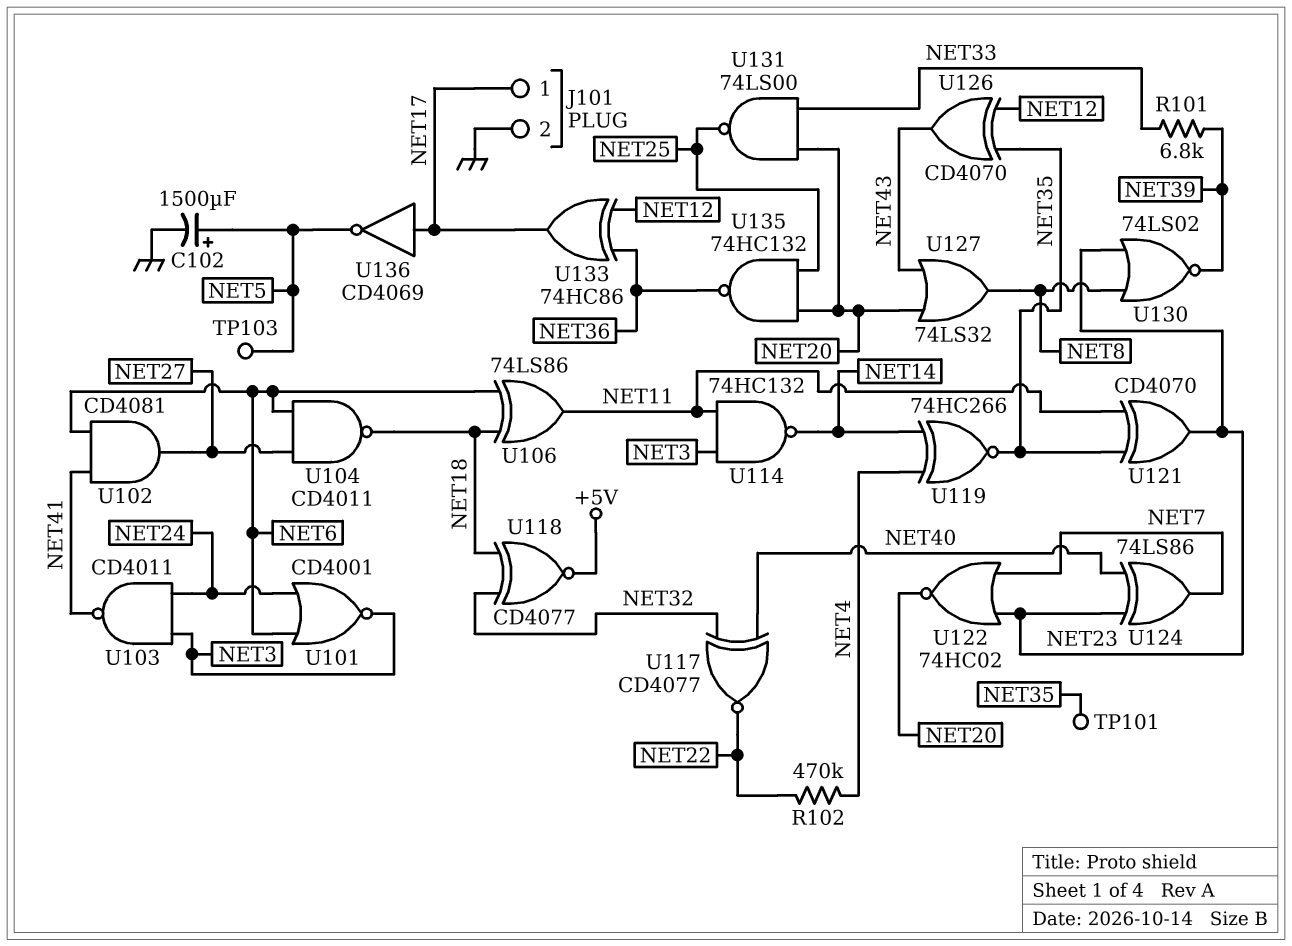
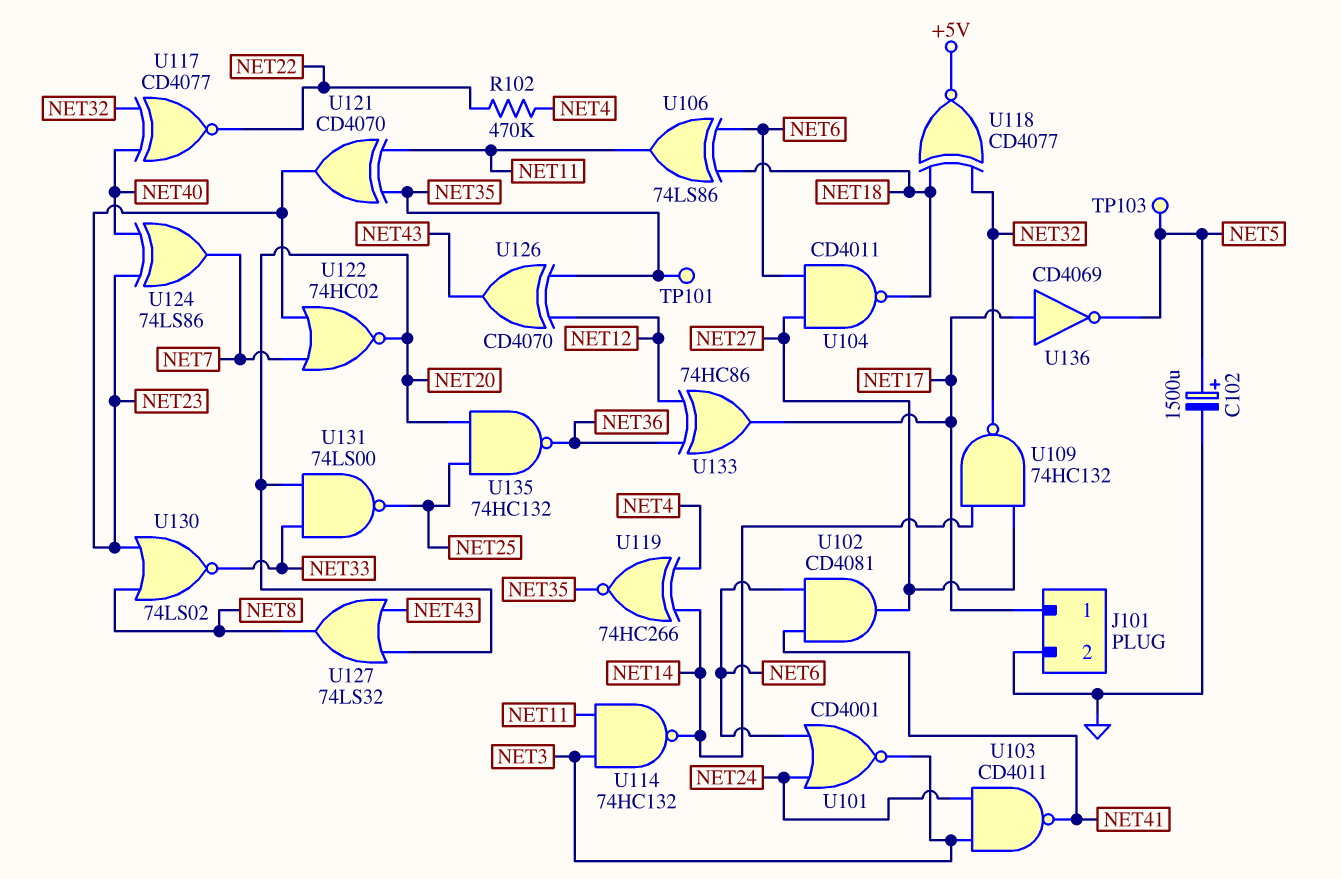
R101: 6.8k (NET33, NET39) -> none
U109: none -> NAND 74HC132 (in NET14, in NET27, out NET32)
U130: NOR 74LS02 (in NET8, in NET23, out NET39) -> NOR 74LS02 (in NET8, in NET23, out NET33)

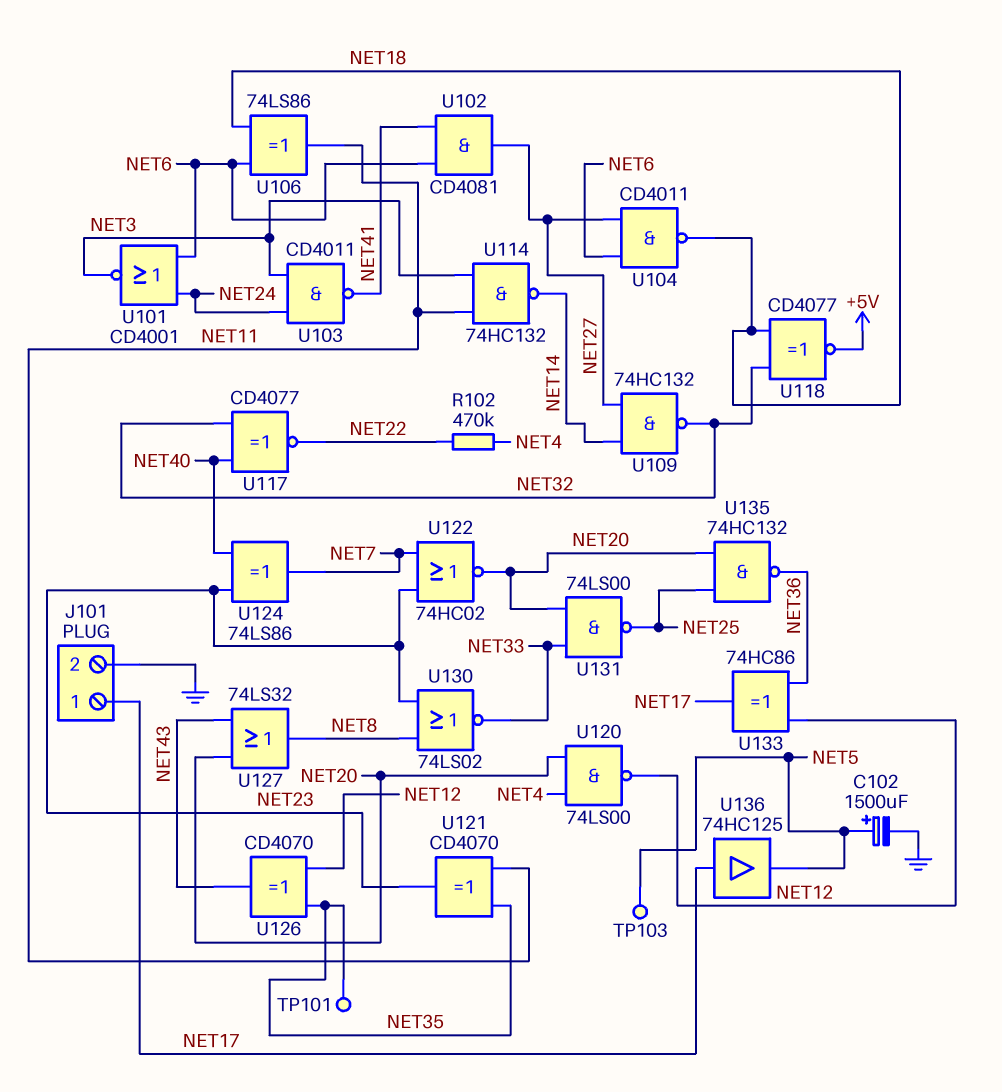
U119: XNOR 74HC266 (in NET4, in NET14, out NET35) -> none
U120: none -> NAND 74LS00 (in NET4, in NET20, out NET12)
U136: NOT CD4069 (in NET17, out NET5) -> buffer 74HC125 (in NET17, out NET5)

